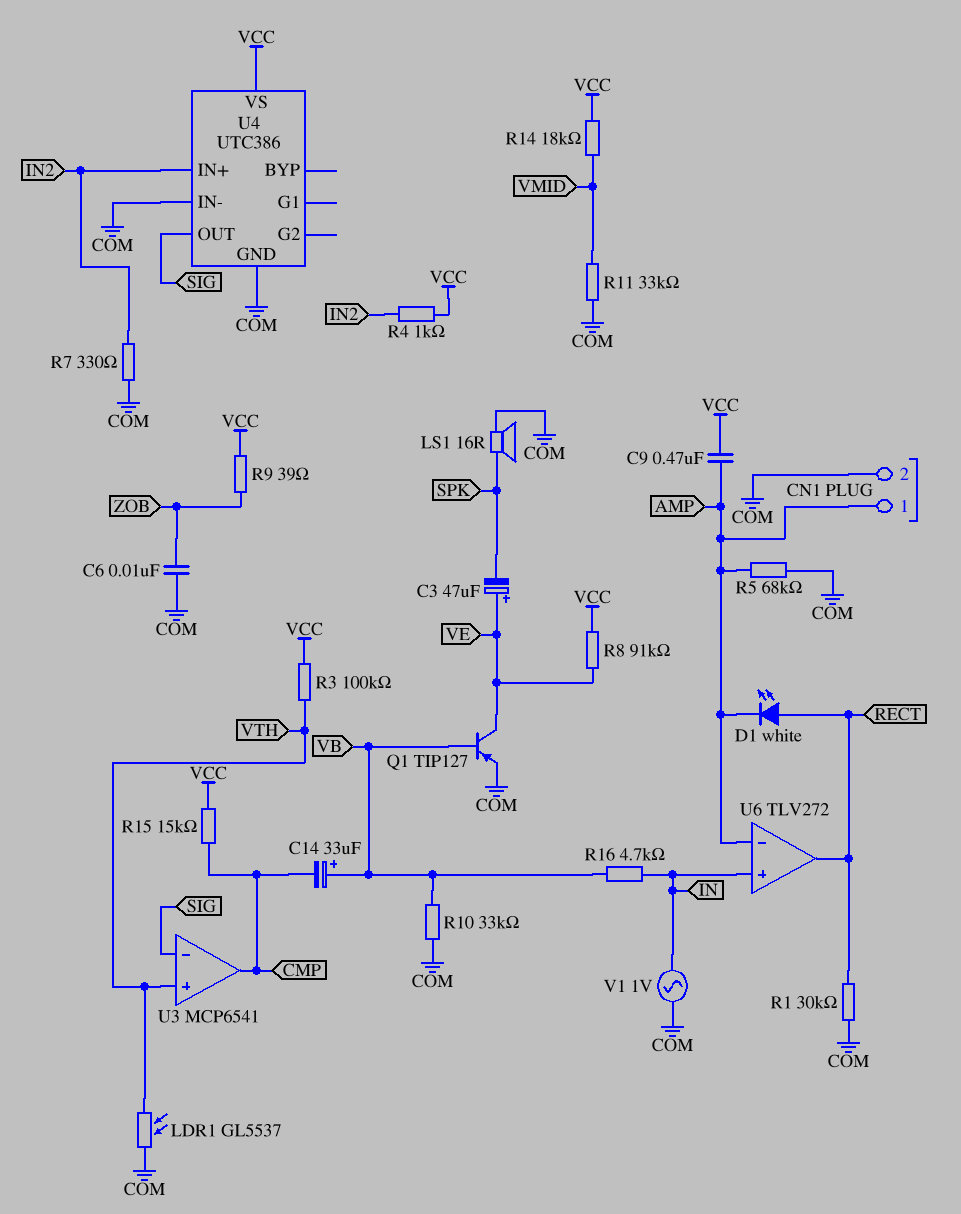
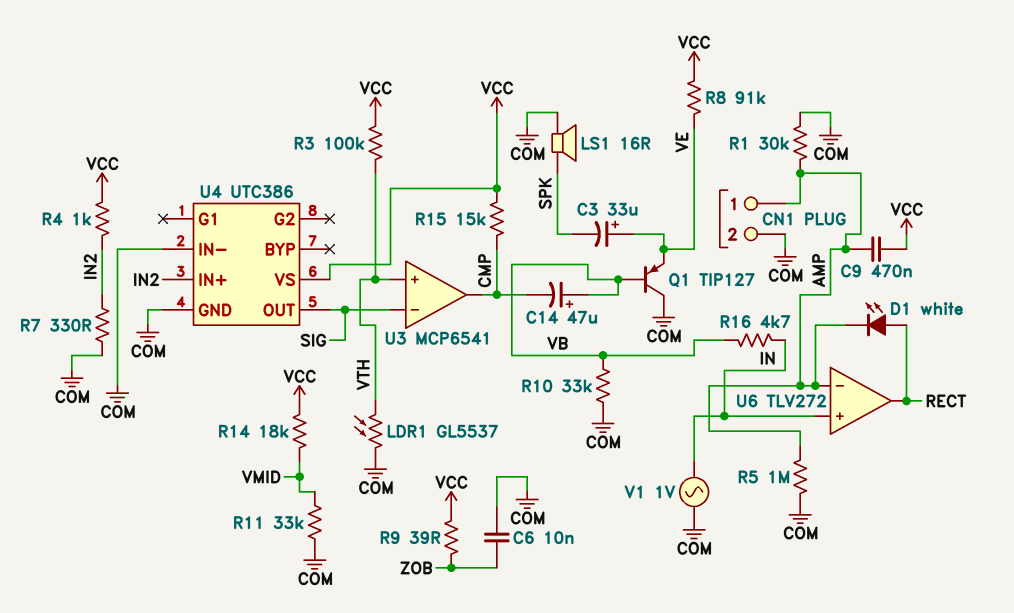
C3: 47uF (plus VE, minus SPK) -> 33uF (plus VE, minus SPK)
C14: 33uF (plus VB, minus CMP) -> 47uF (plus VB, minus CMP)
Q1: PNP TIP127 (B VB, C VE, E COM) -> PNP TIP127 (B VB, C COM, E VE)
R1: 30k (COM, RECT) -> 30k (AMP, COM)
R5: 68k (AMP, COM) -> 1M (AMP, COM)

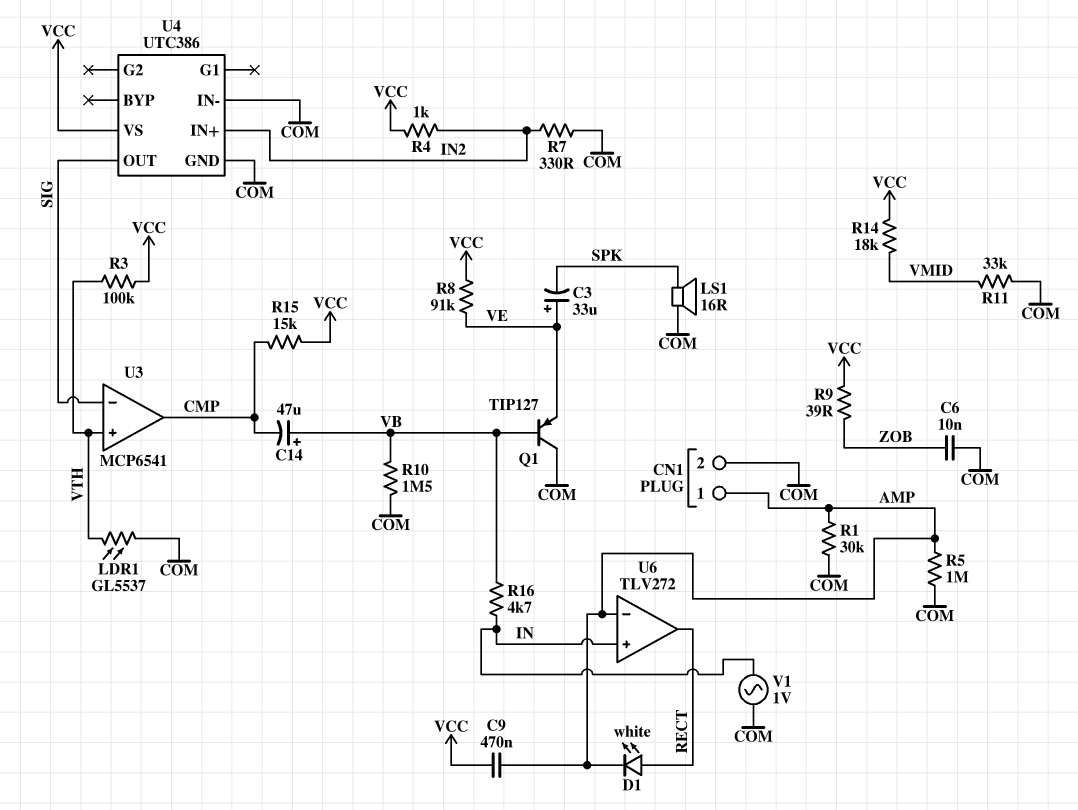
R10: 33k (COM, VB) -> 1.5M (COM, VB)

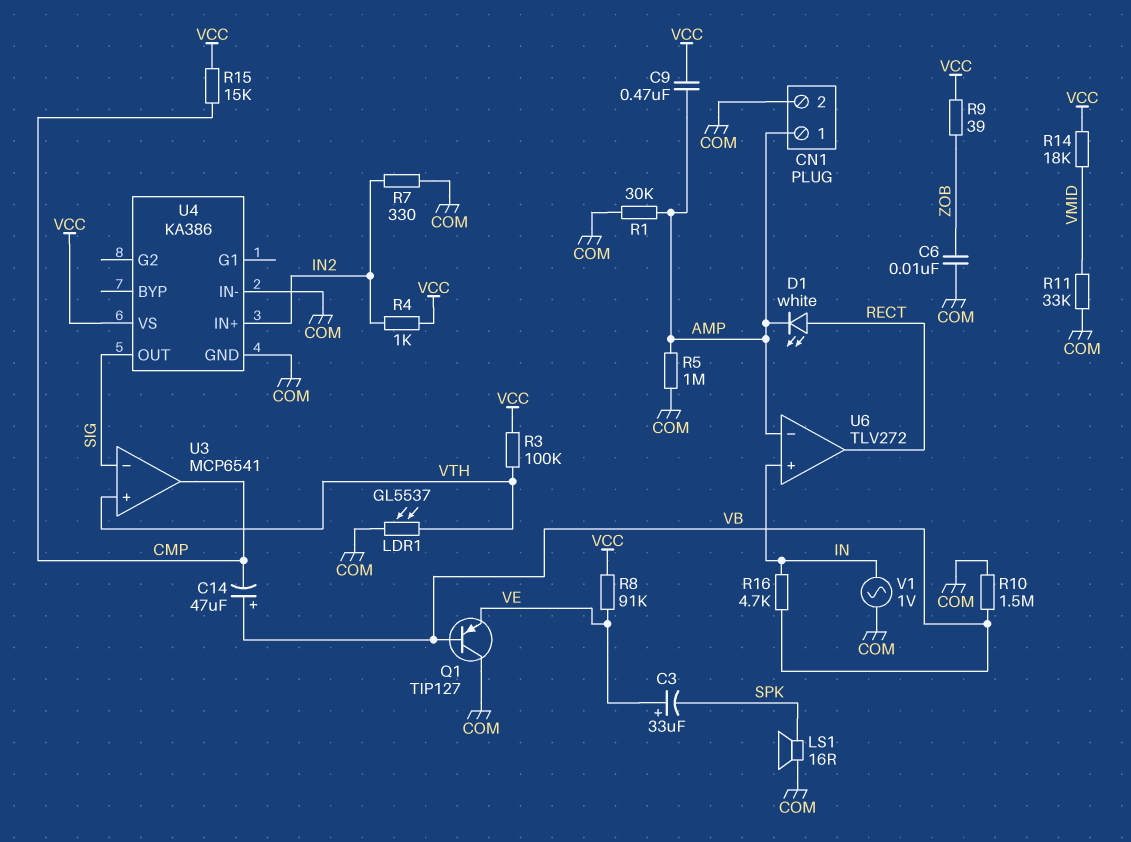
U4: UTC386 -> KA386

